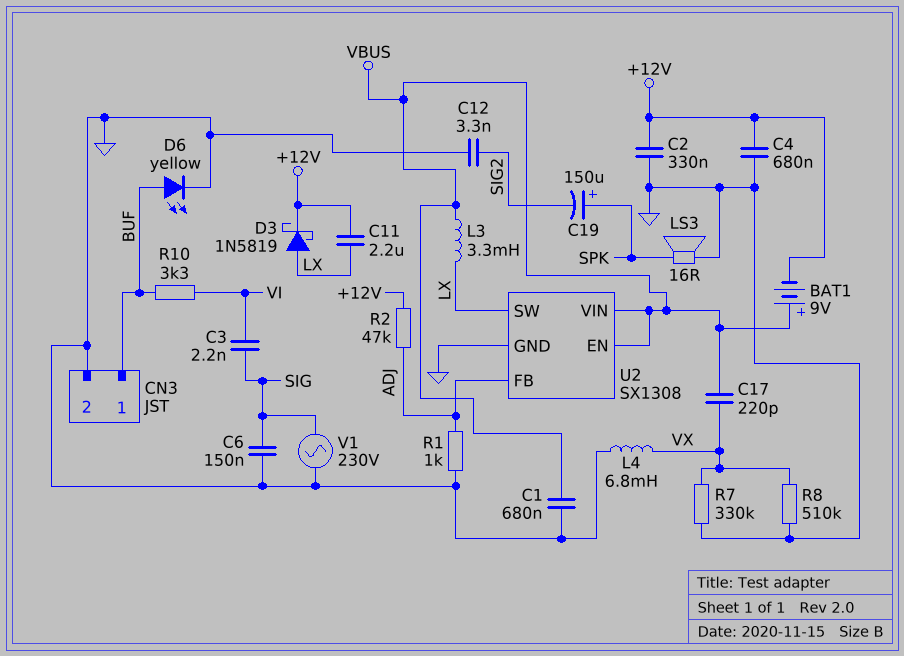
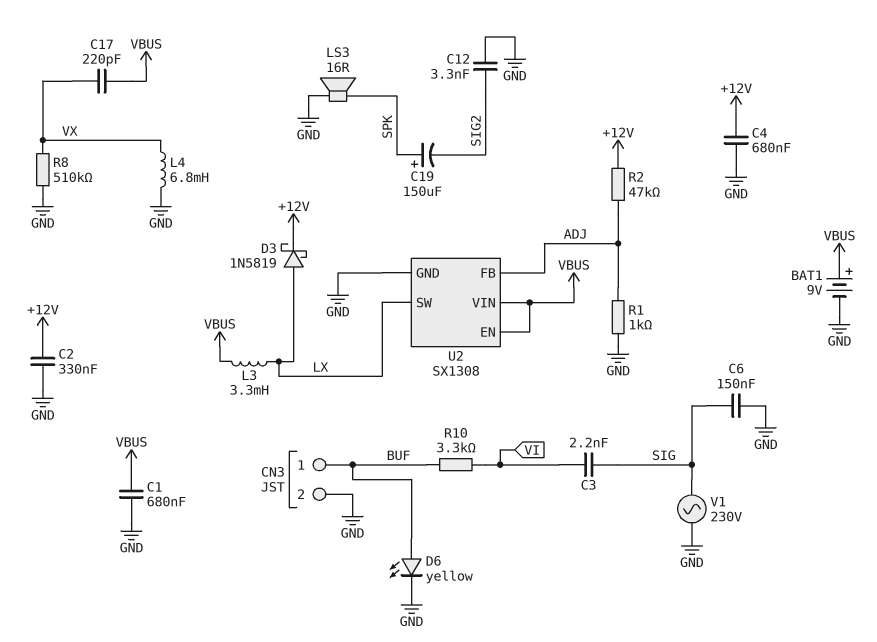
BAT1: 9V (plus VBUS, minus +12V) -> 9V (plus VBUS, minus GND)
C11: 2.2uF (+12V, LX) -> none
R7: 330k (GND, VX) -> none

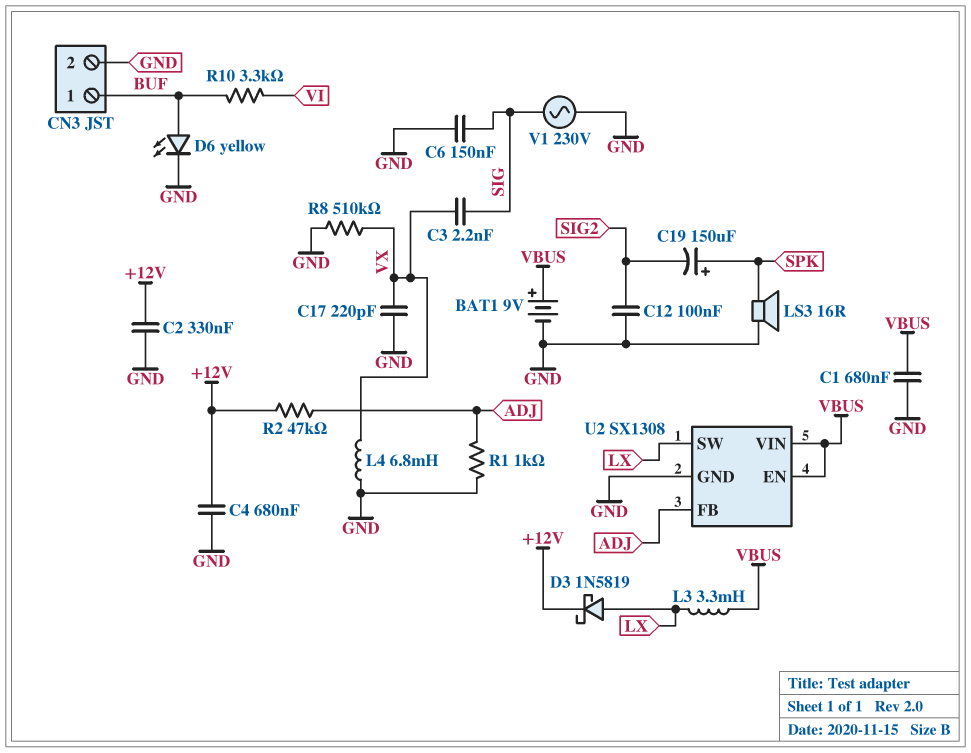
C3: 2.2nF (SIG, VI) -> 2.2nF (SIG, VX)
C12: 3.3nF (GND, SIG2) -> 100nF (GND, SIG2)
C17: 220pF (VBUS, VX) -> 220pF (GND, VX)

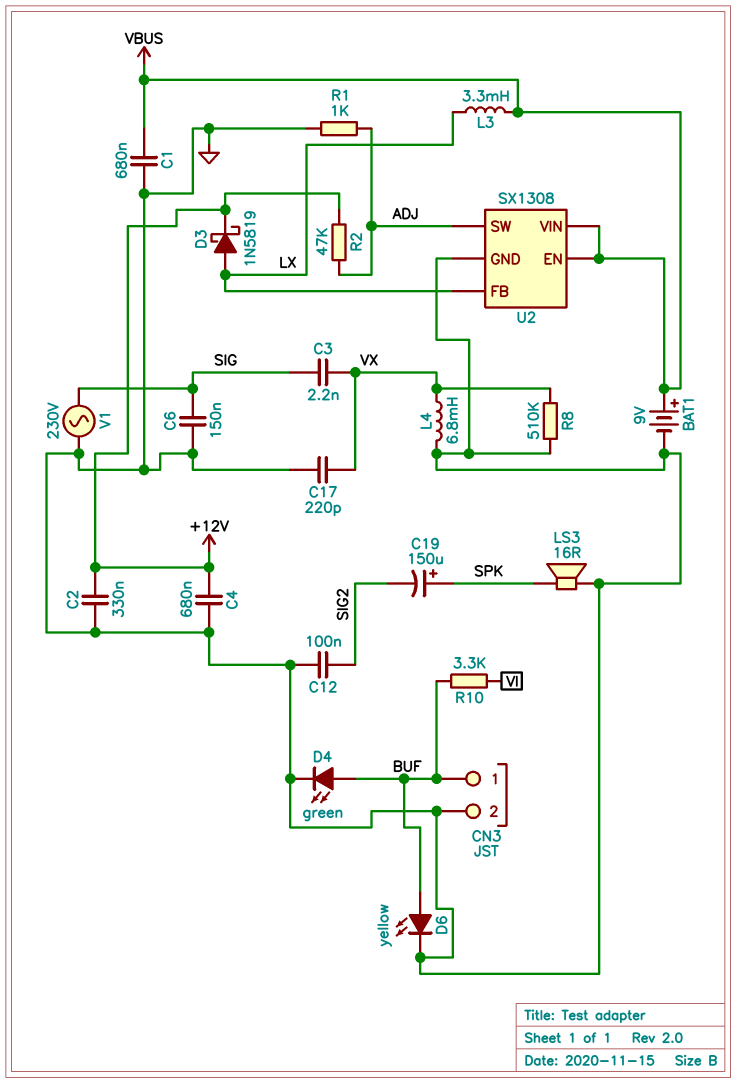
D4: none -> LED green (A BUF, K GND)
U2 pin FB: ADJ -> LX
U2 pin SW: LX -> ADJ

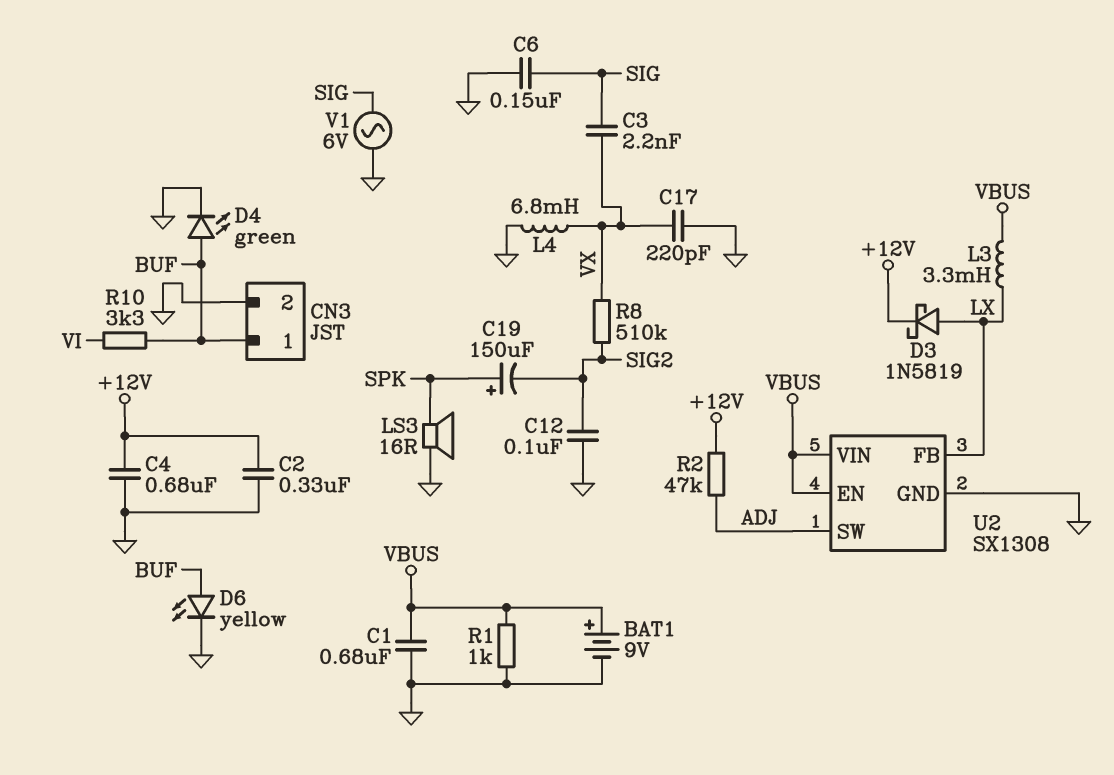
R1: 1k (ADJ, GND) -> 1k (GND, VBUS)
R8: 510k (GND, VX) -> 510k (SIG2, VX)
V1: AC 230V (GND, SIG) -> AC 6V (GND, SIG)

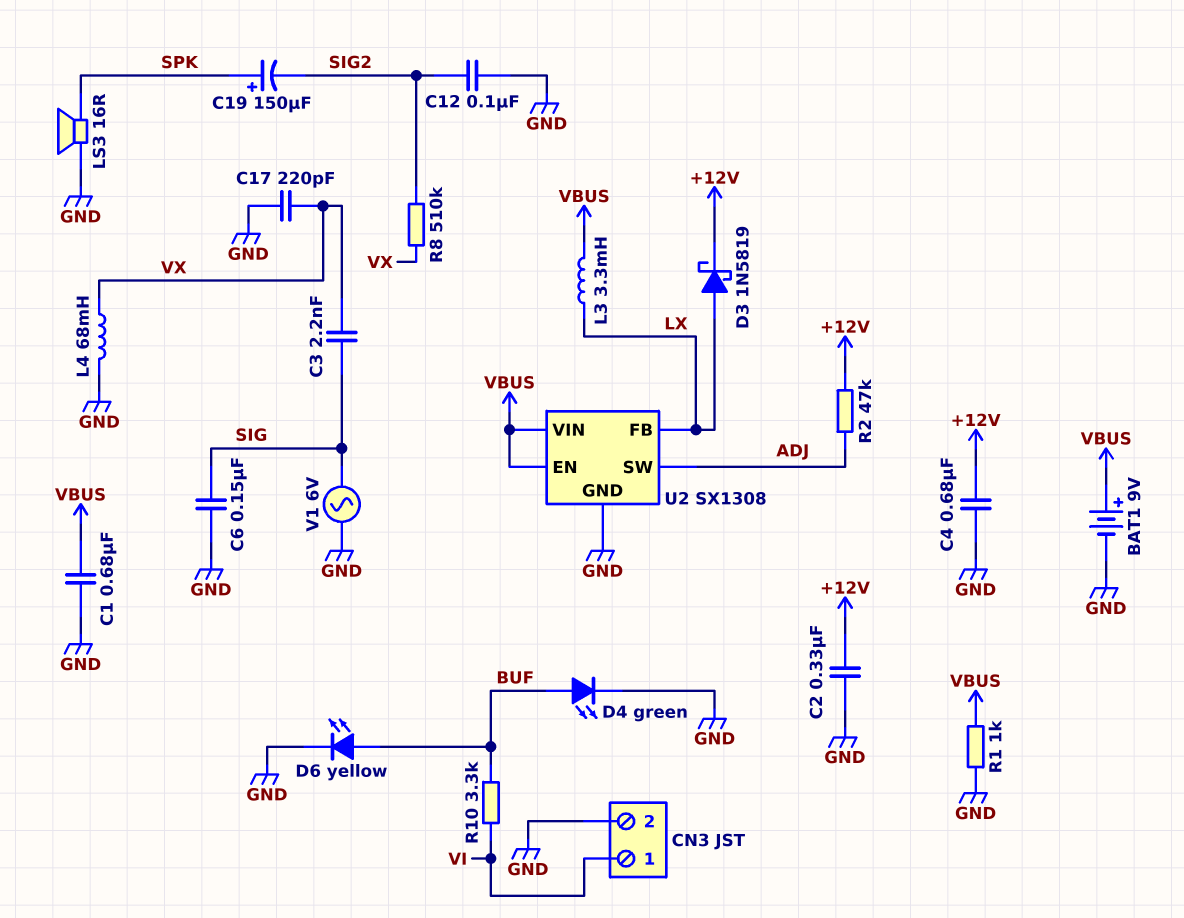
CN3 pin 1: BUF -> VI
L4: 6.8mH (GND, VX) -> 68mH (GND, VX)

